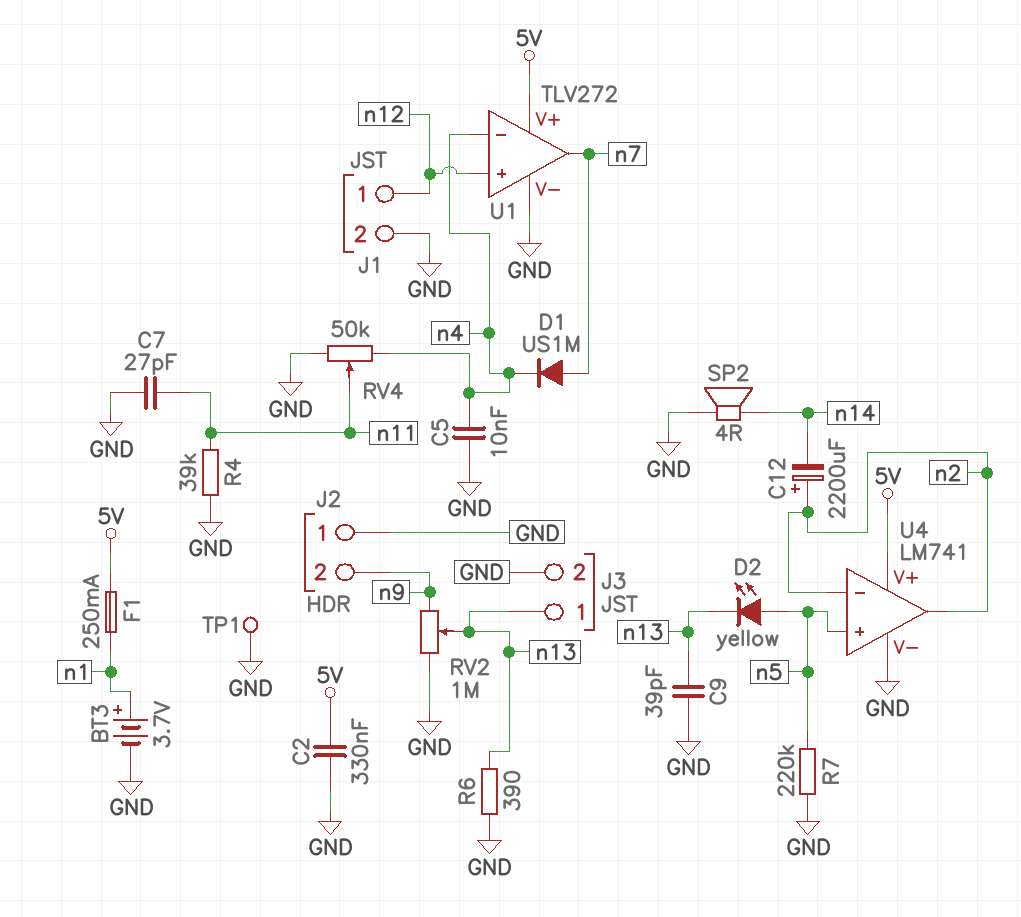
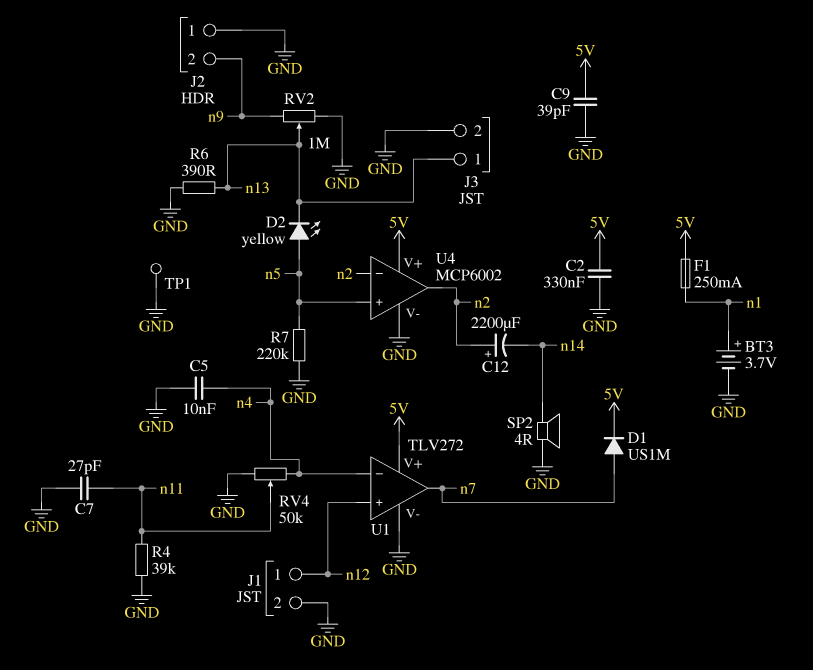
C9: 39pF (GND, n13) -> 39pF (5V, GND)
D1: diode US1M (A n7, K n4) -> diode US1M (A n7, K 5V)
U4: LM741 -> MCP6002

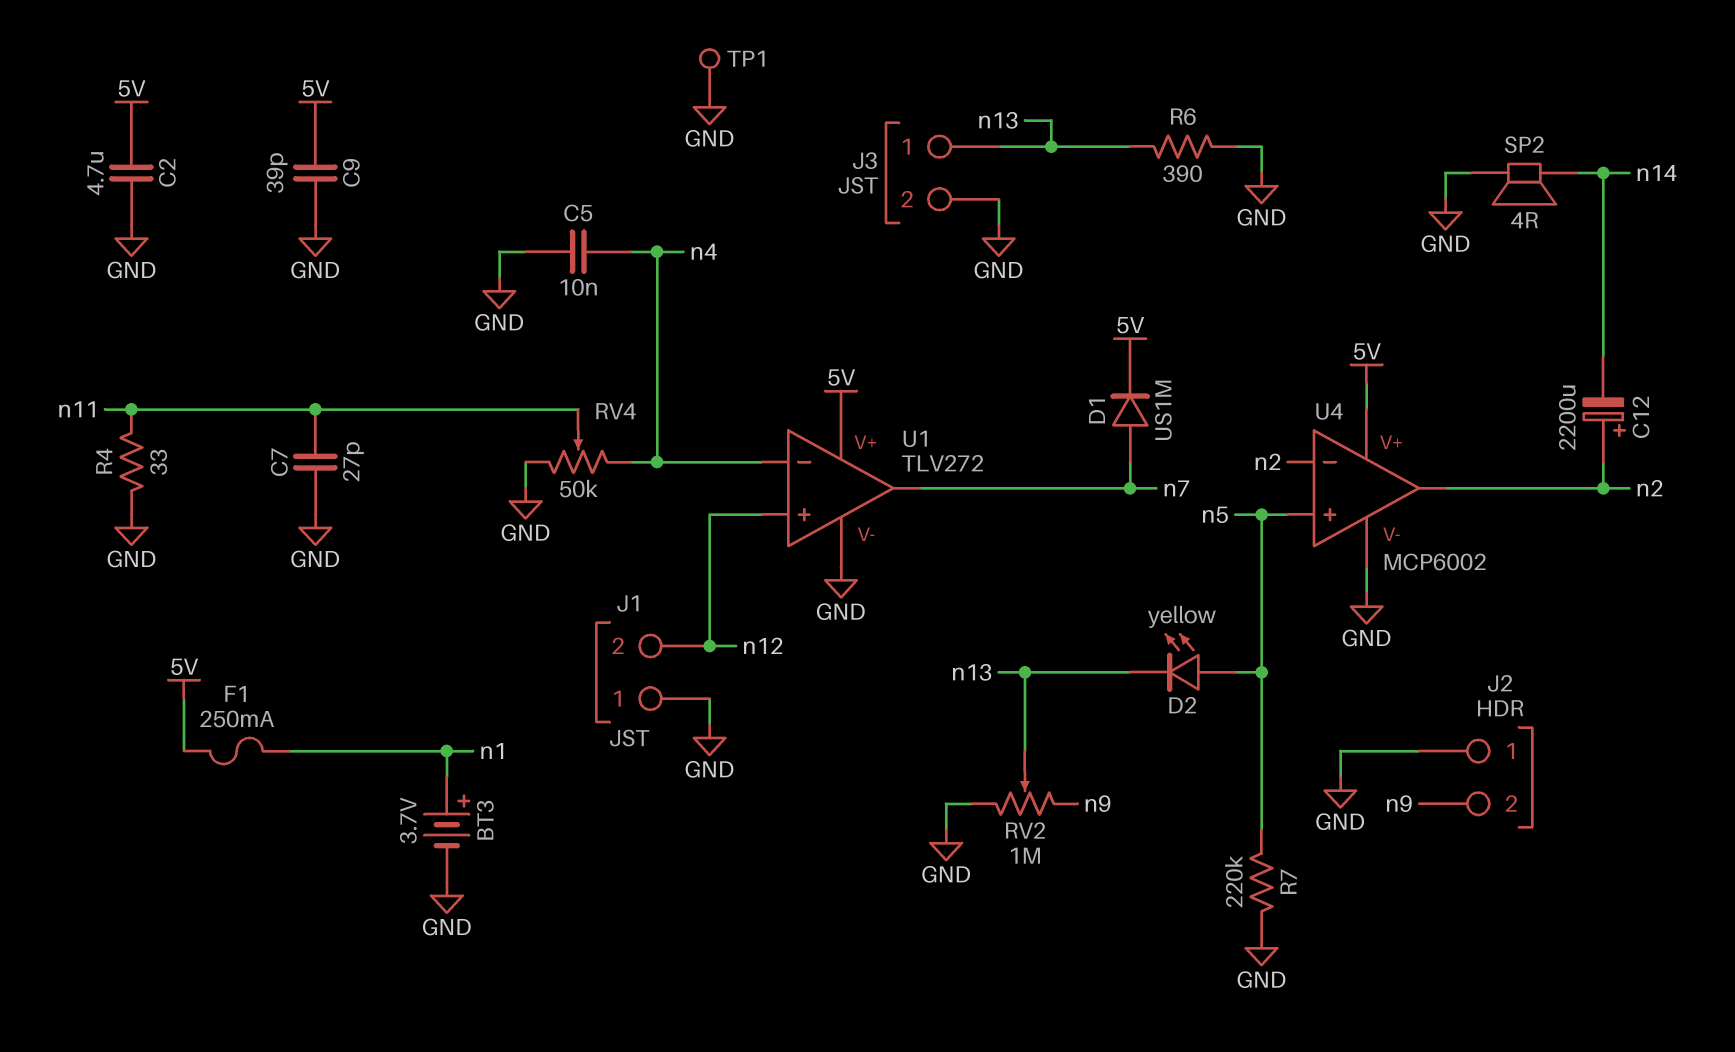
C2: 330nF (5V, GND) -> 4.7uF (5V, GND)
J1 pin 1: n12 -> GND
J1 pin 2: GND -> n12
R4: 39k (GND, n11) -> 33 (GND, n11)

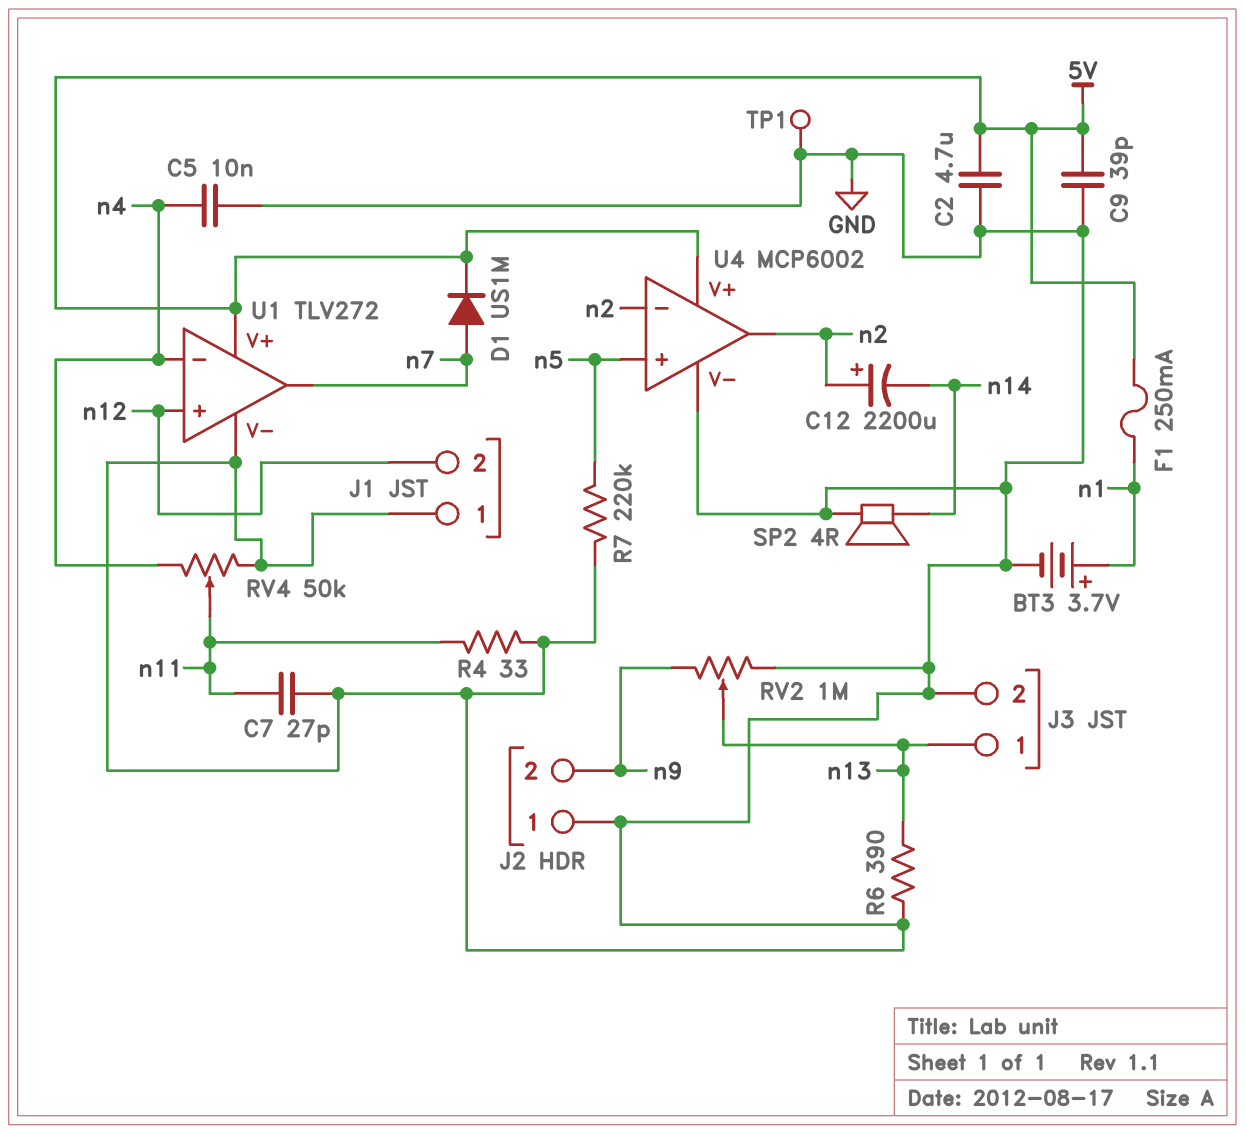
D2: LED yellow (A n5, K n13) -> none

